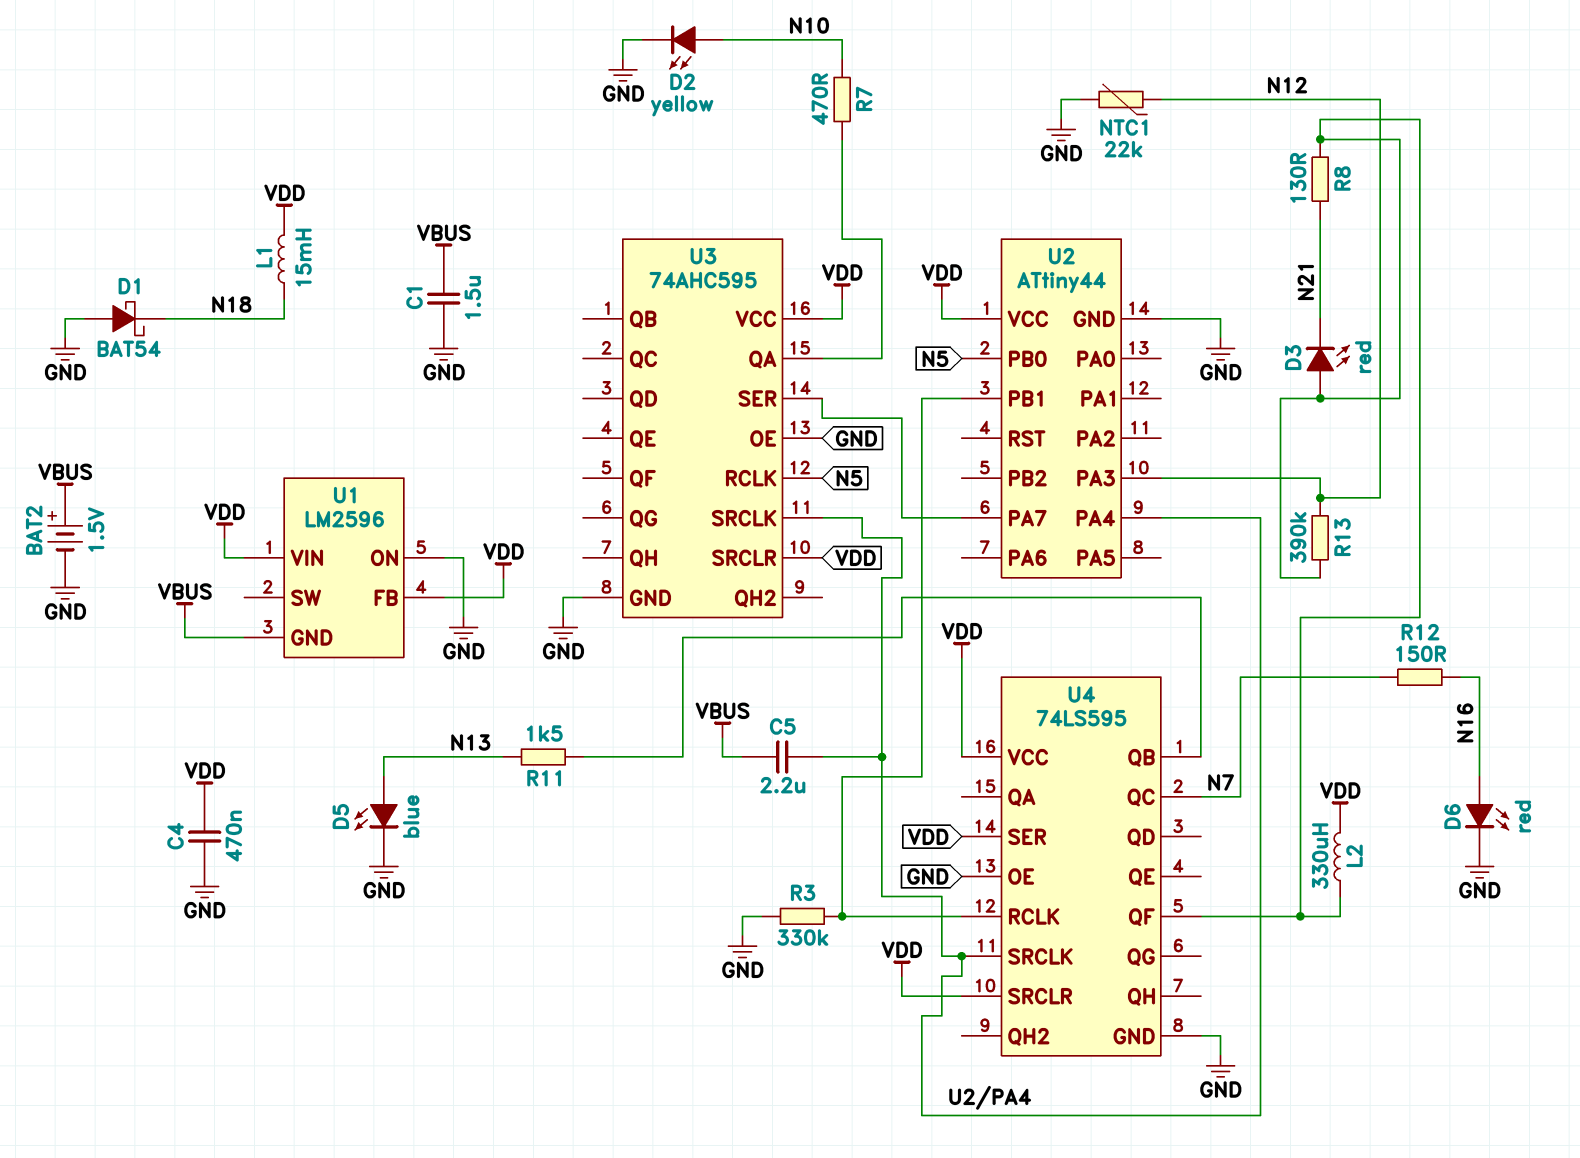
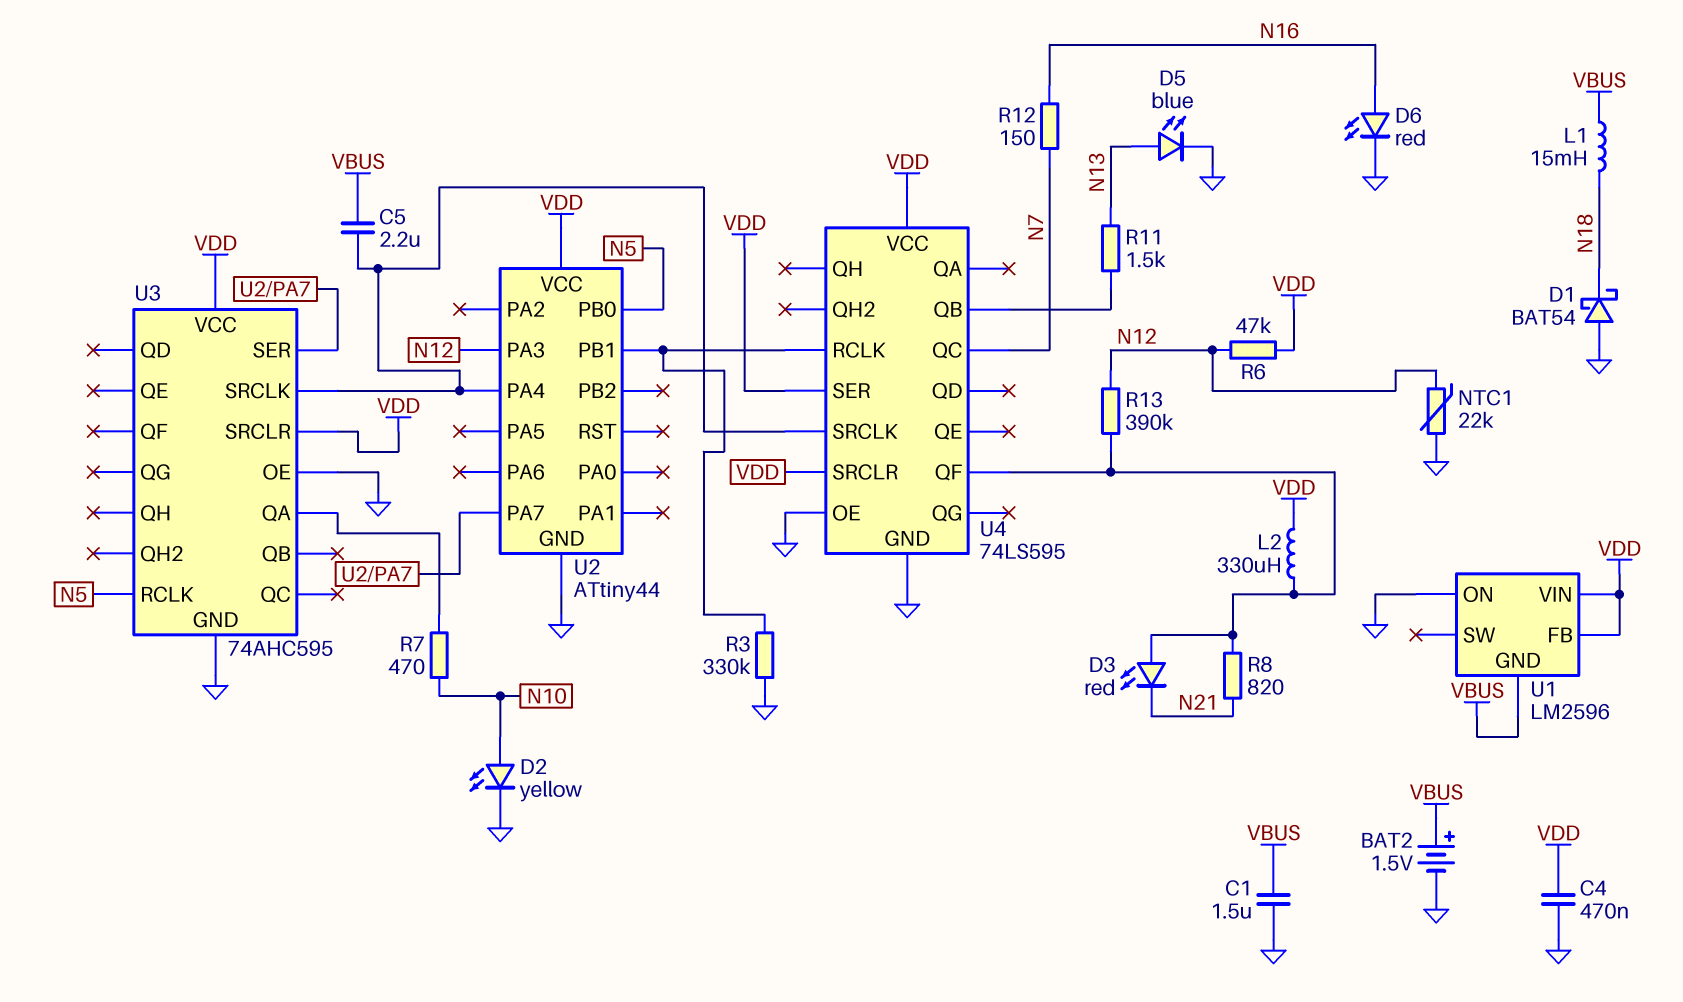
L1: 15mH (N18, VDD) -> 15mH (N18, VBUS)
R6: none -> 47k (N12, VDD)
R8: 130 (N21, U4/QF) -> 820 (N21, U4/QF)

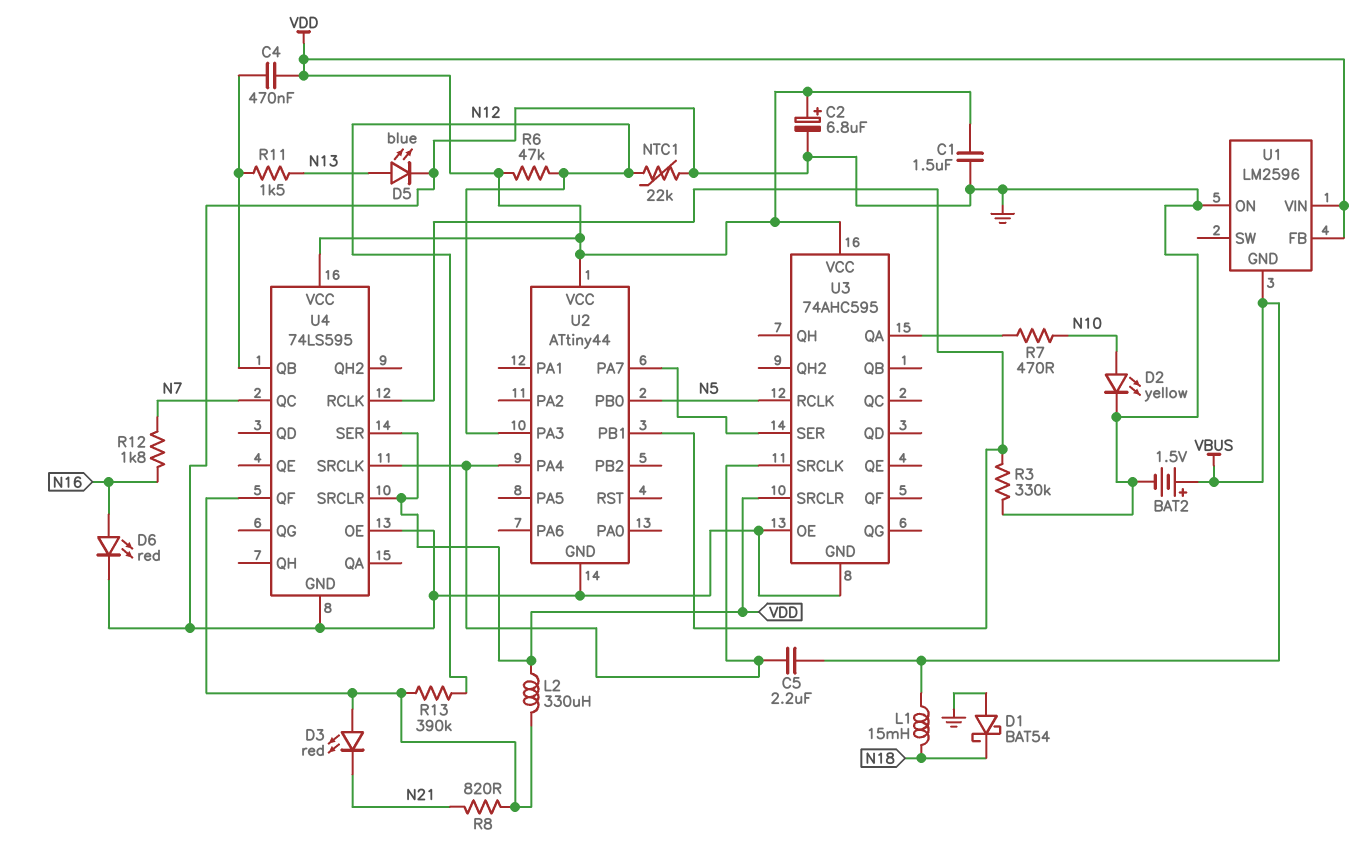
C1: 1.5uF (GND, VBUS) -> 1.5uF (GND, VDD)
C2: none -> 6.8uF (plus VDD, minus GND)
C4: 470nF (GND, VDD) -> 470nF (U4/QB, VDD)
R12: 150 (N7, N16) -> 1.8k (N7, N16)

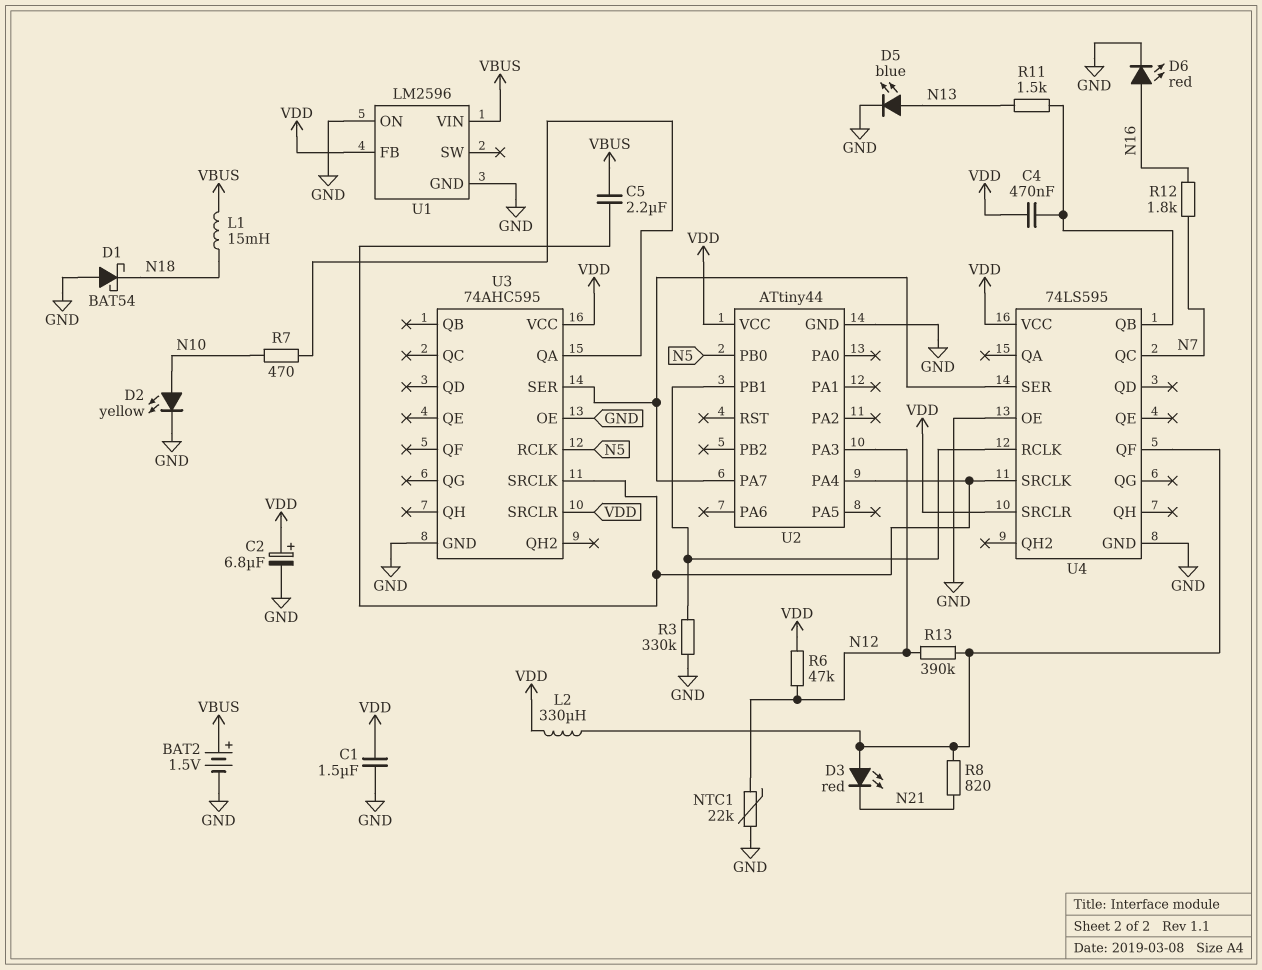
U1 pin GND: VBUS -> GND
U1 pin VIN: VDD -> VBUS
U4 pin SER: VDD -> U2/PA7

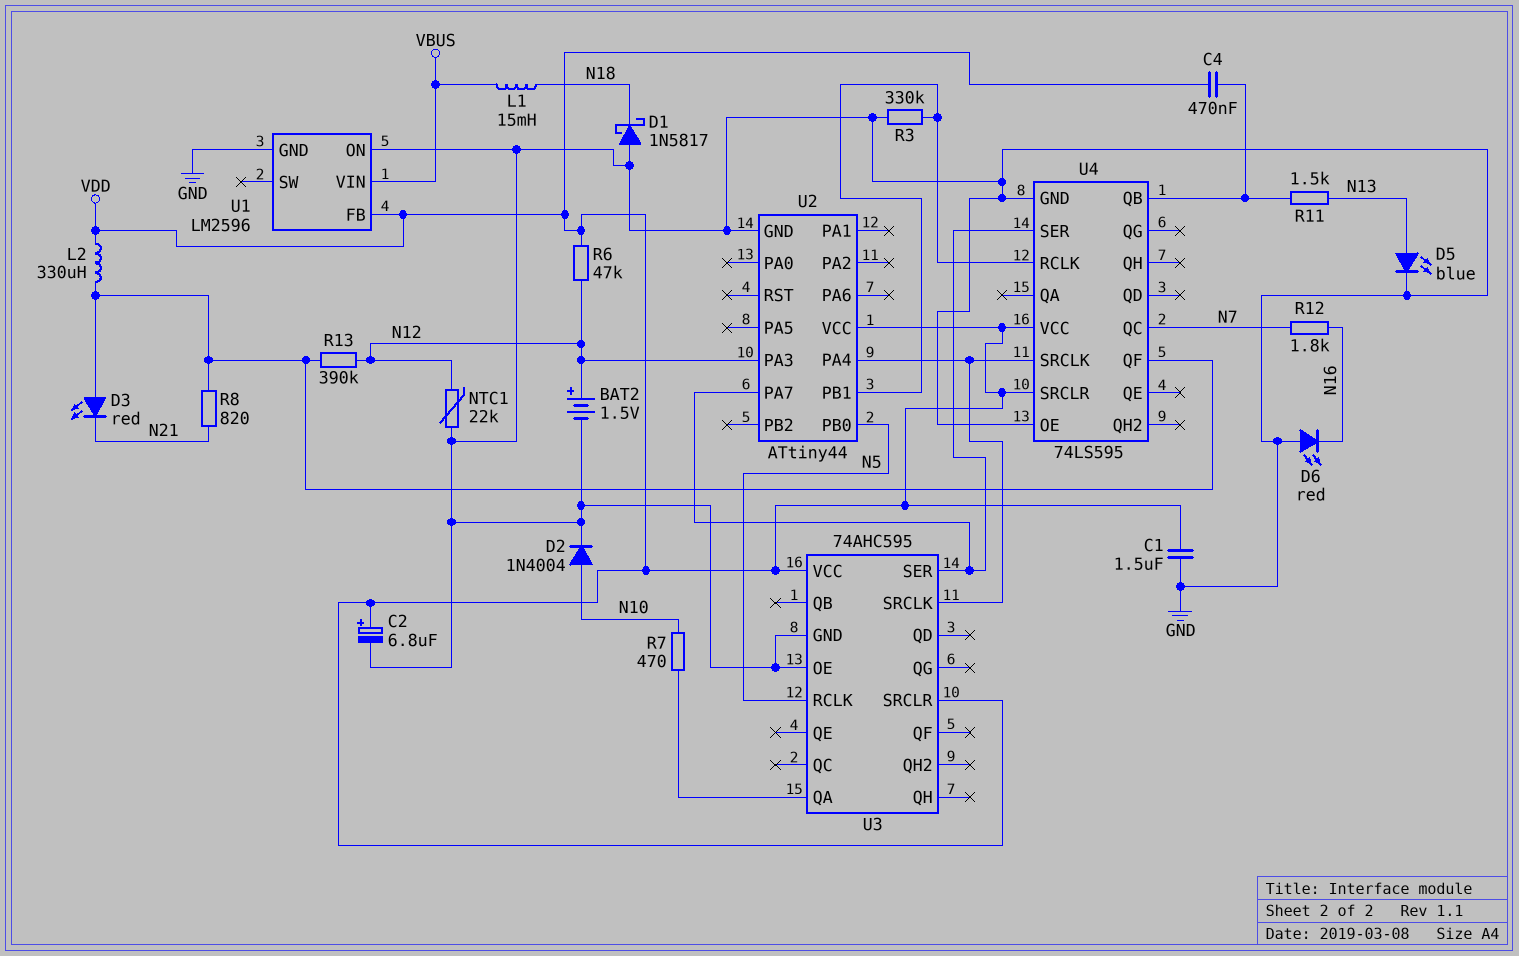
BAT2: 1.5V (plus VBUS, minus GND) -> 1.5V (plus N12, minus GND)
C5: 2.2uF (U2/PA4, VBUS) -> none
D1: schottky BAT54 (A GND, K N18) -> schottky 1N5817 (A GND, K N18)
D2: LED yellow (A N10, K GND) -> diode 1N4004 (A N10, K GND)
D6: LED red (A N16, K GND) -> LED red (A GND, K N16)

